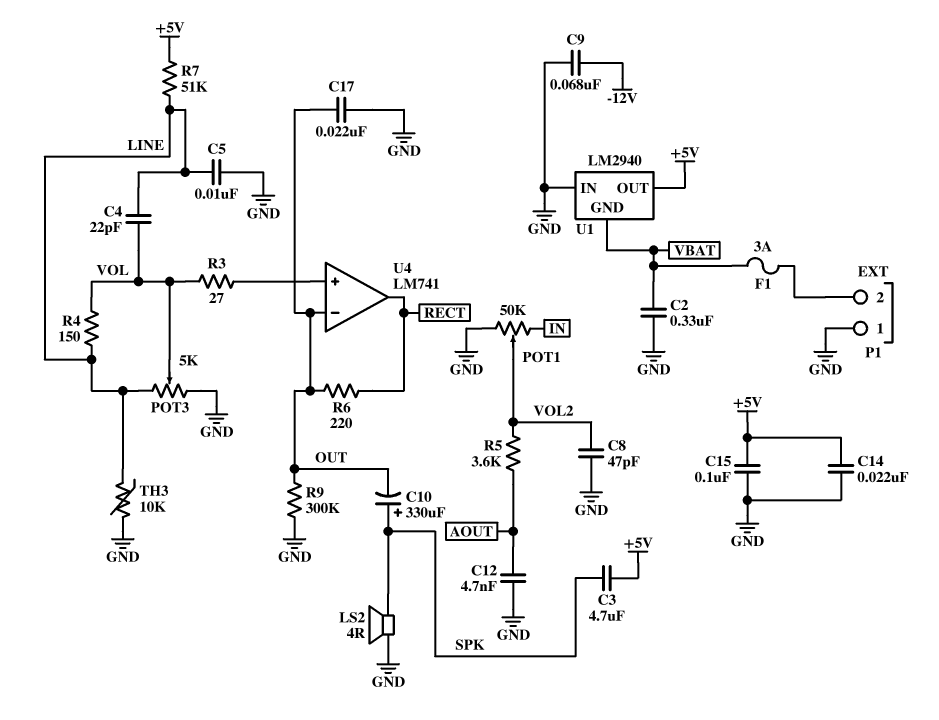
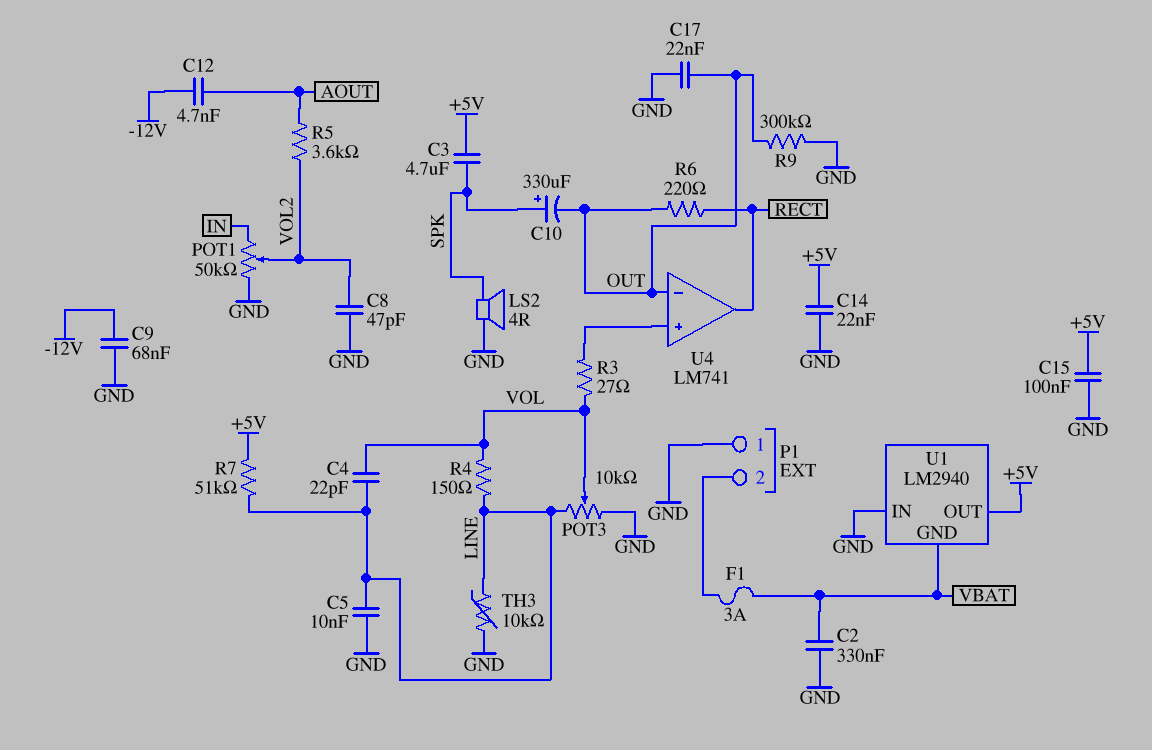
C12: 4.7nF (AOUT, GND) -> 4.7nF (-12V, AOUT)
POT3: 5k (GND, LINE, wiper VOL) -> 10k (GND, LINE, wiper VOL)

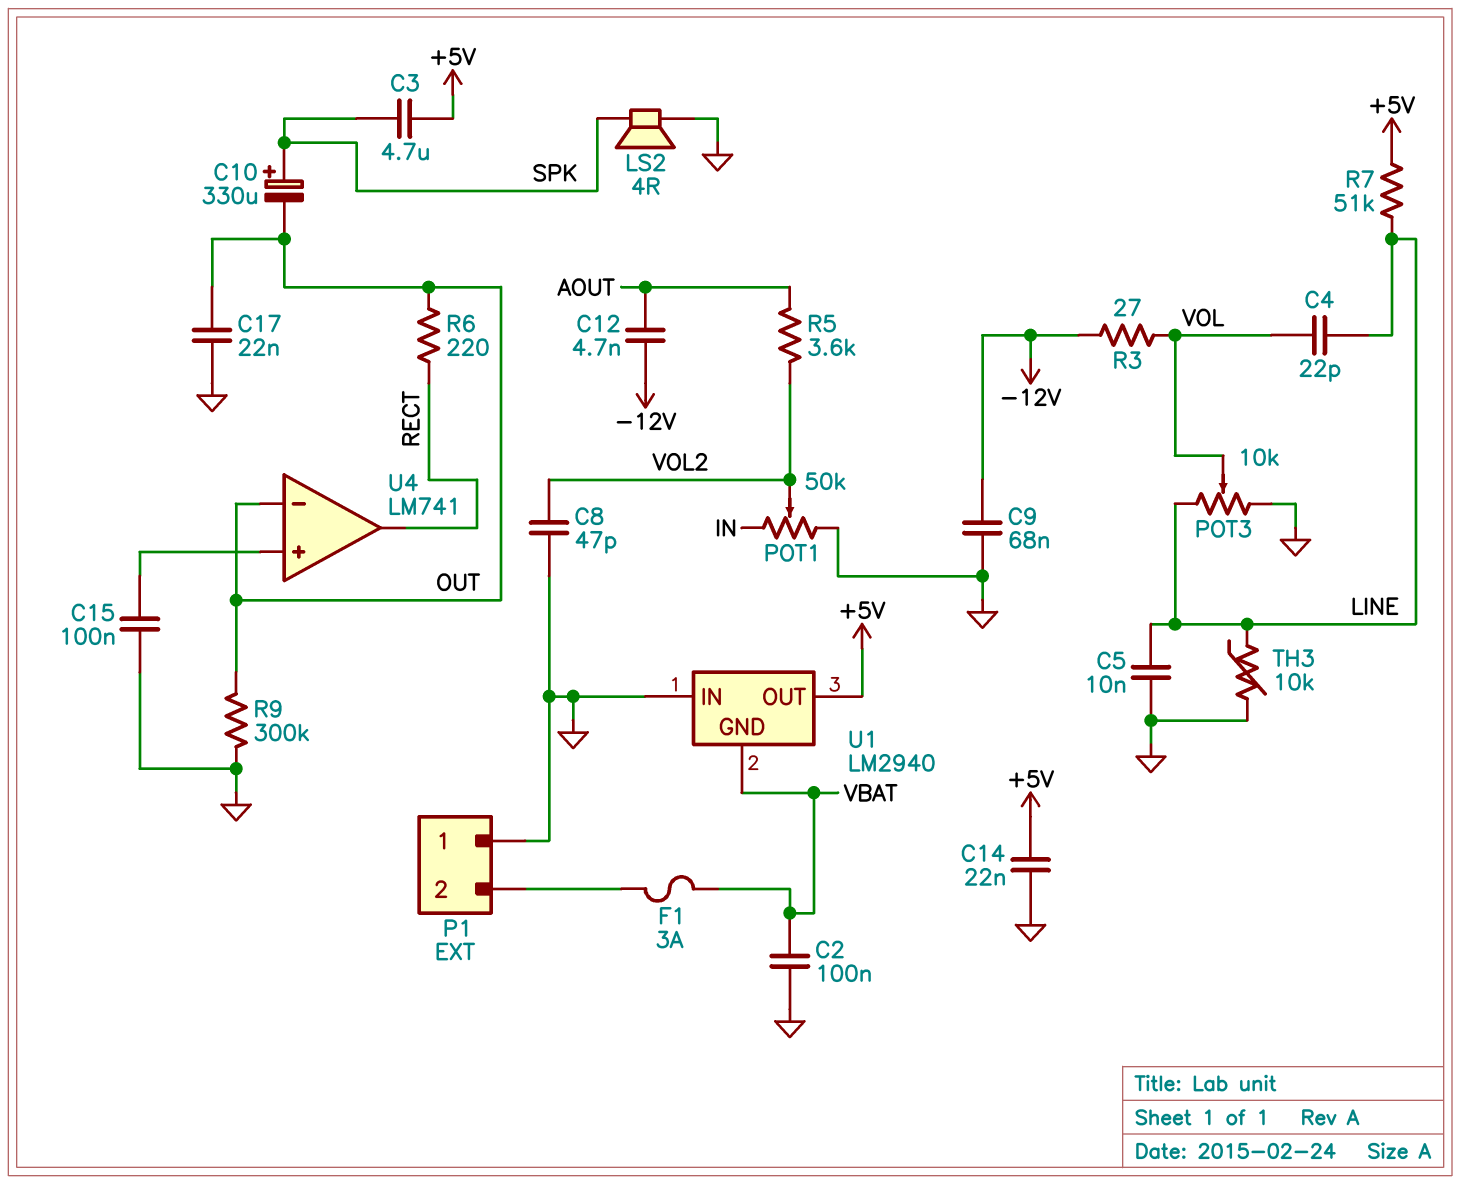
C2: 330nF (GND, VBAT) -> 100nF (GND, VBAT)
C15: 100nF (+5V, GND) -> 100nF (GND, U4/in+)
R3: 27 (U4/in+, VOL) -> 27 (-12V, VOL)
R4: 150 (LINE, VOL) -> none

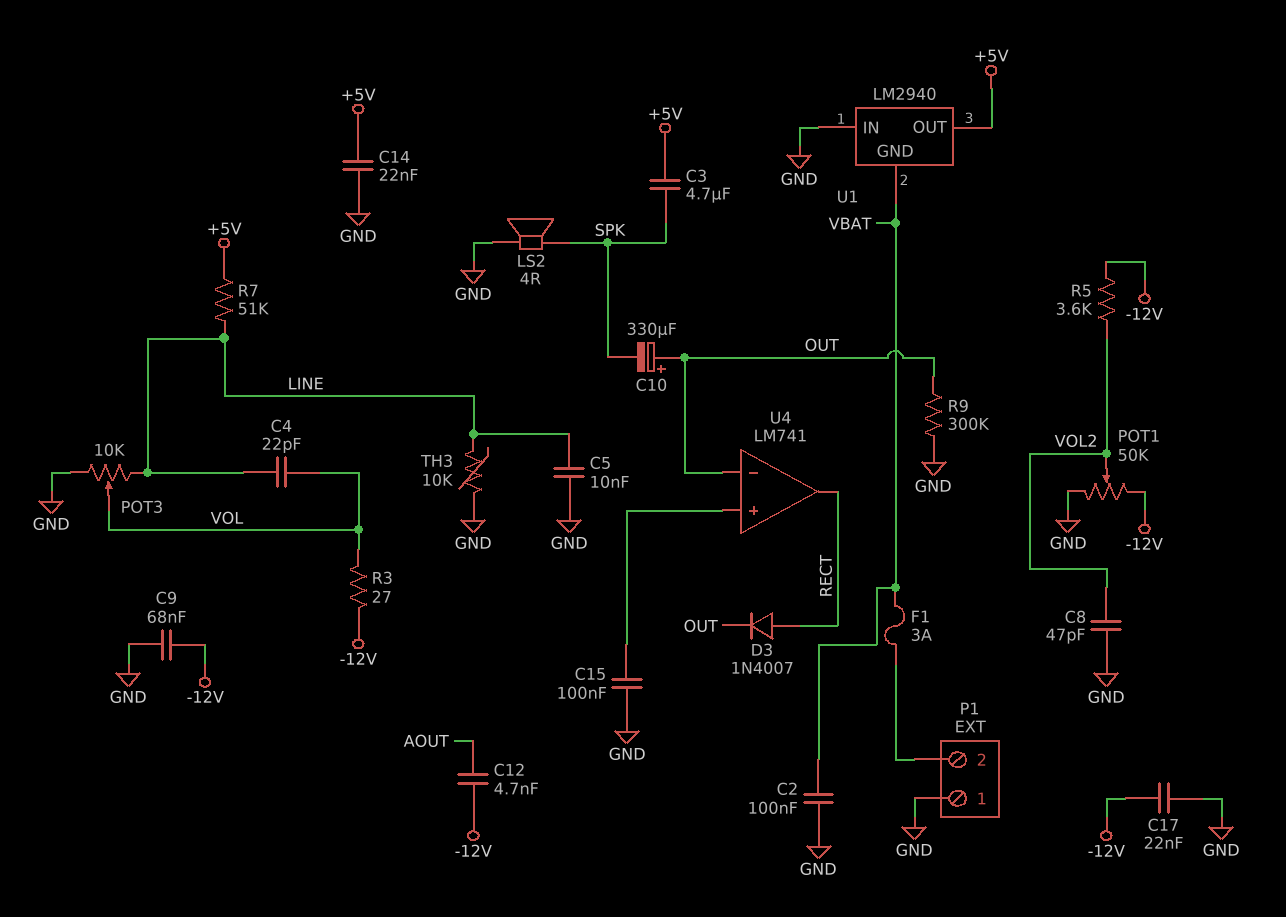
C10: 330uF (plus SPK, minus OUT) -> 330uF (plus OUT, minus SPK)
C17: 22nF (GND, OUT) -> 22nF (-12V, GND)
D3: none -> diode 1N4007 (A RECT, K OUT)
POT1: 50k (GND, IN, wiper VOL2) -> 50k (-12V, GND, wiper VOL2)
R5: 3.6k (AOUT, VOL2) -> 3.6k (-12V, VOL2)
R6: 220 (OUT, RECT) -> none

